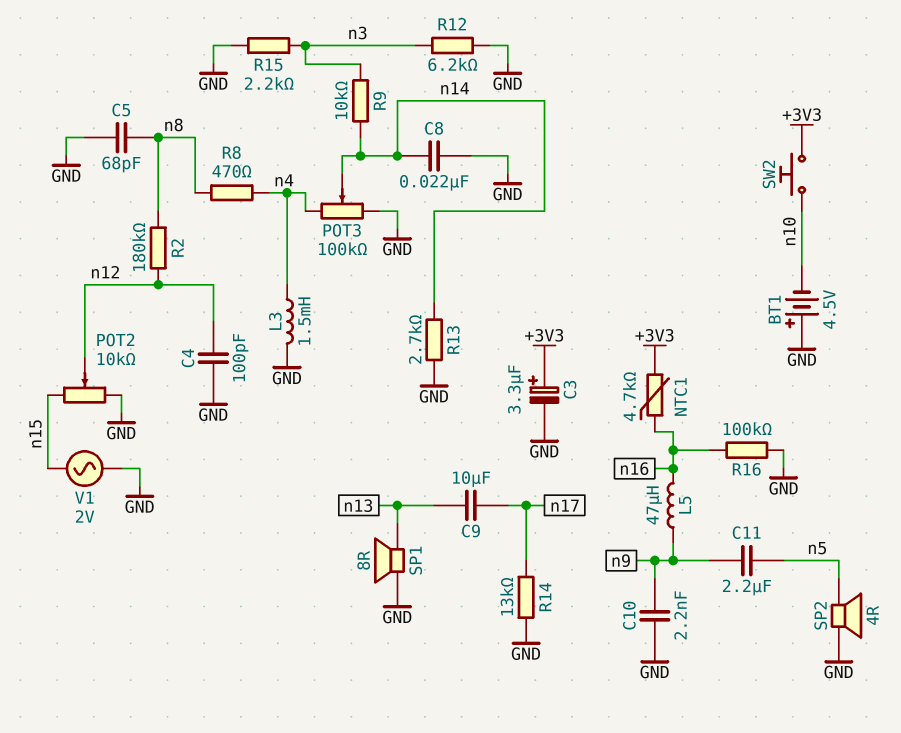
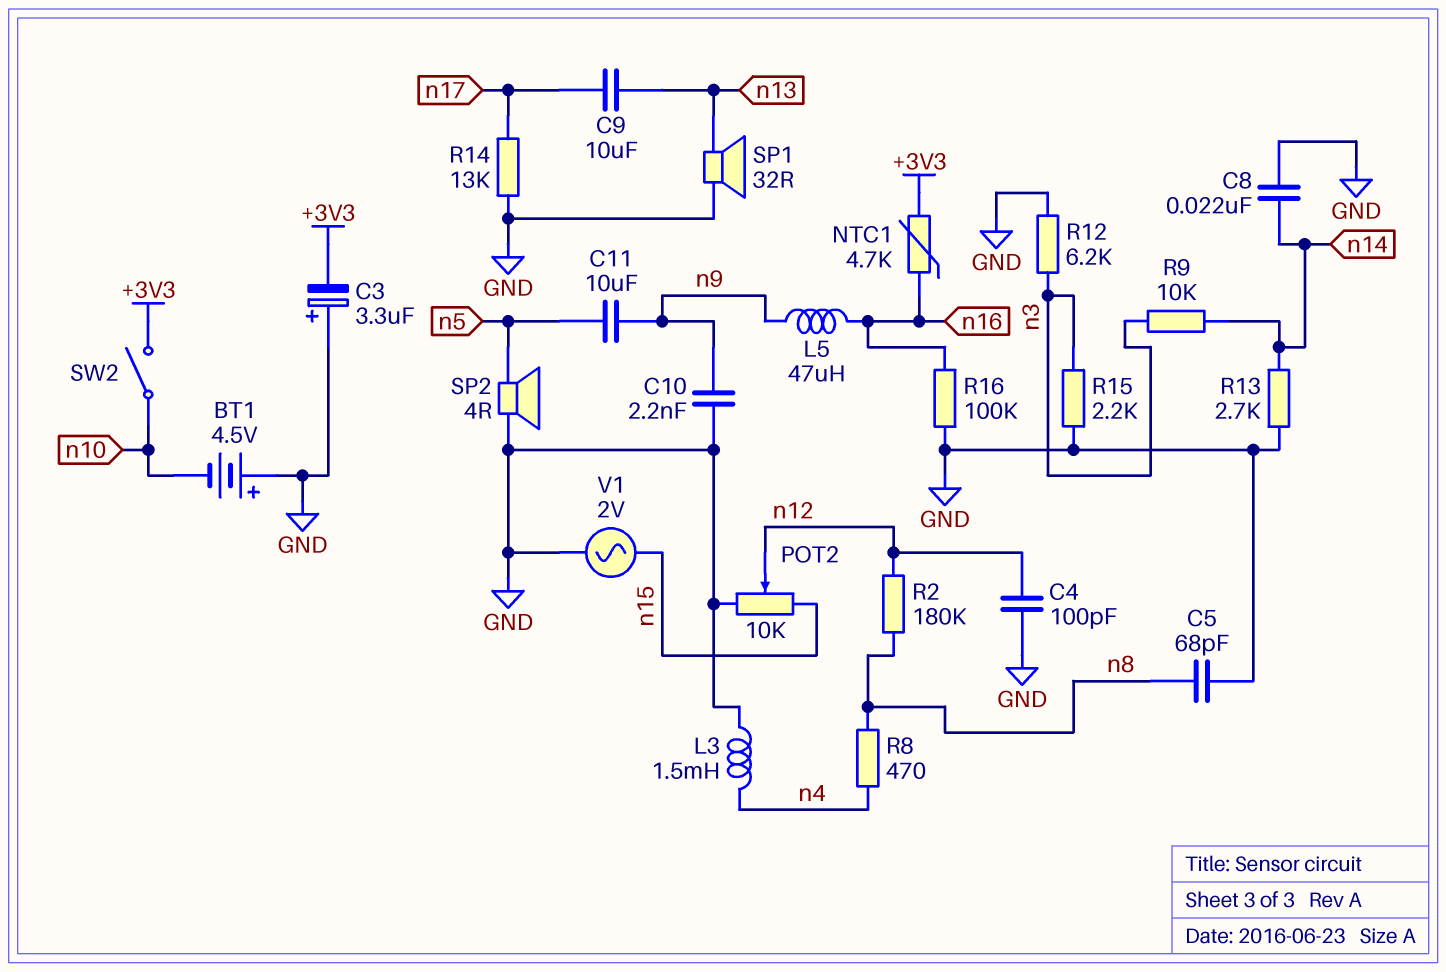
C3: 3.3uF (plus +3V3, minus GND) -> 3.3uF (plus GND, minus +3V3)
C11: 2.2uF (n5, n9) -> 10uF (n5, n9)
POT3: 100k (GND, n4, wiper n14) -> none
SP1: speaker 8R (GND, n13) -> speaker 32R (GND, n13)
SW2: button (+3V3, n10) -> switch (+3V3, n10)

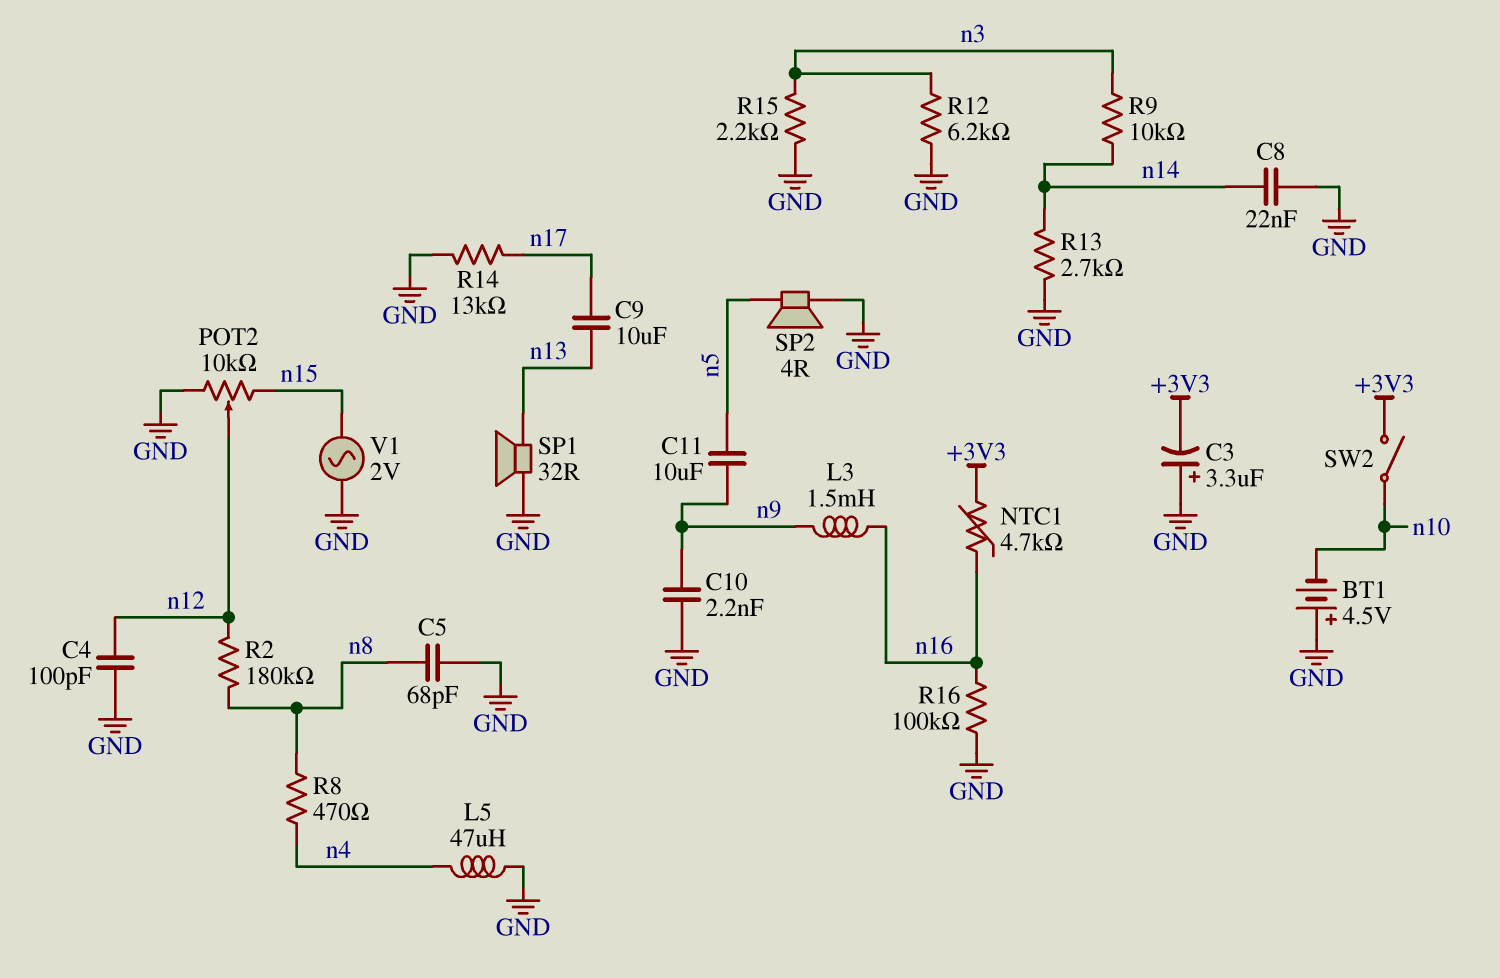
L3: 1.5mH (GND, n4) -> 1.5mH (n9, n16)
L5: 47uH (n9, n16) -> 47uH (GND, n4)

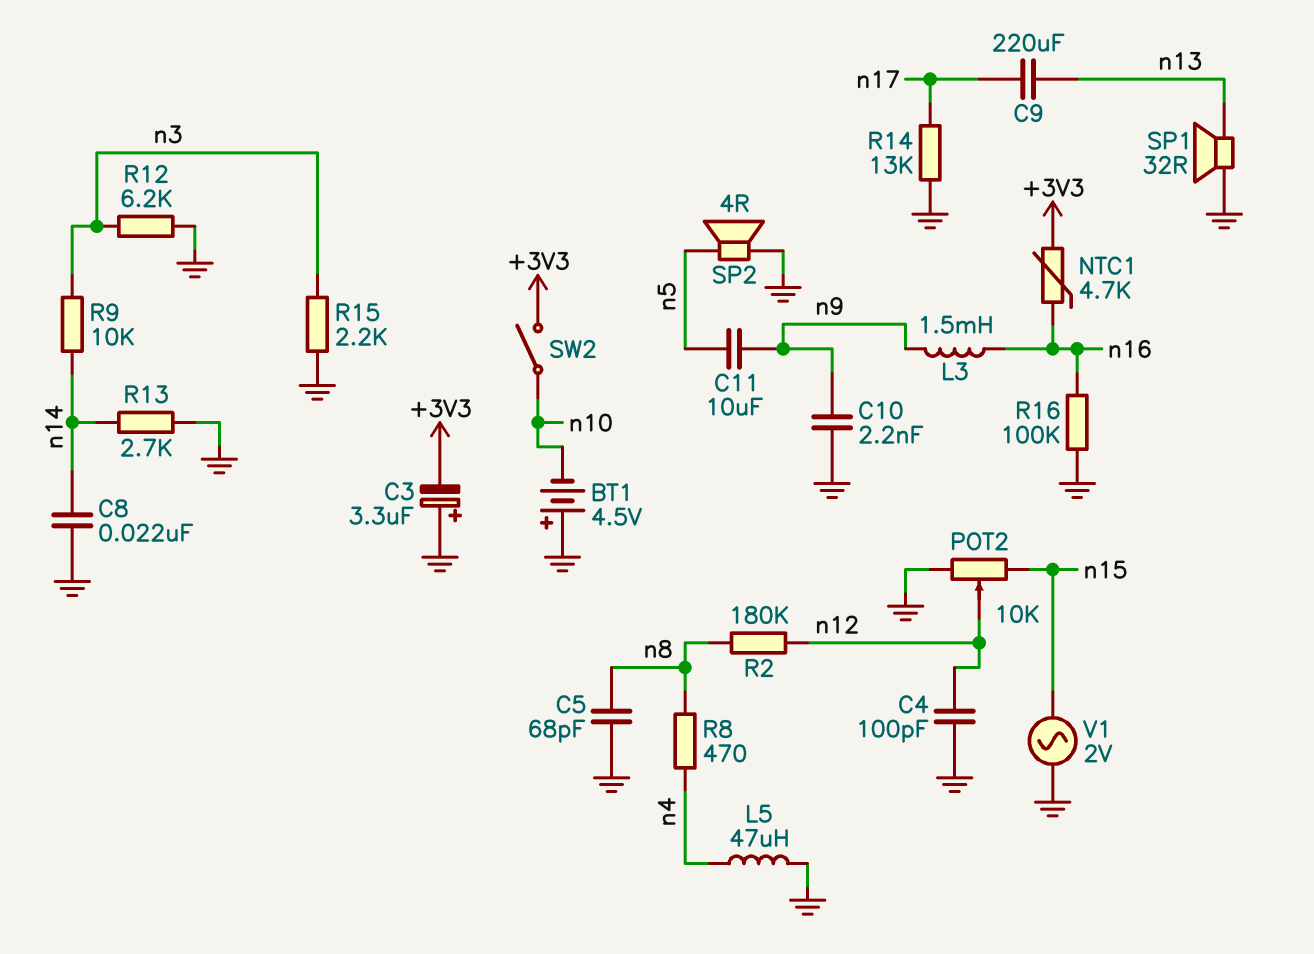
C9: 10uF (n13, n17) -> 220uF (n13, n17)

